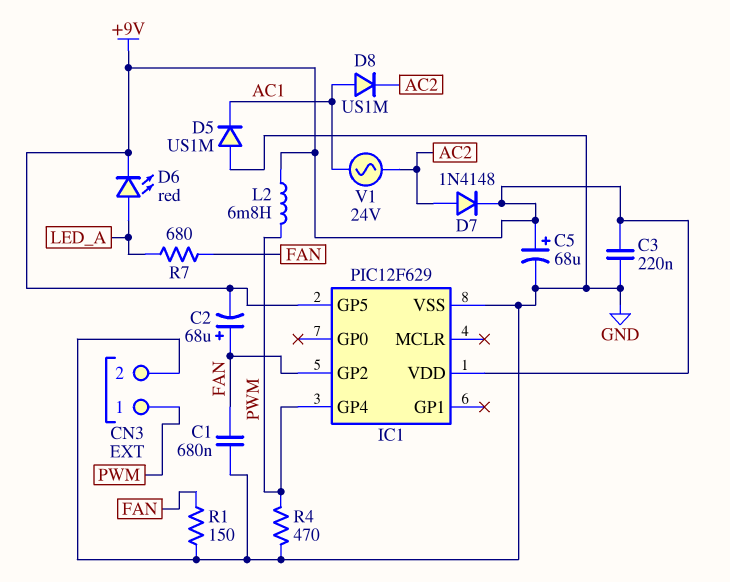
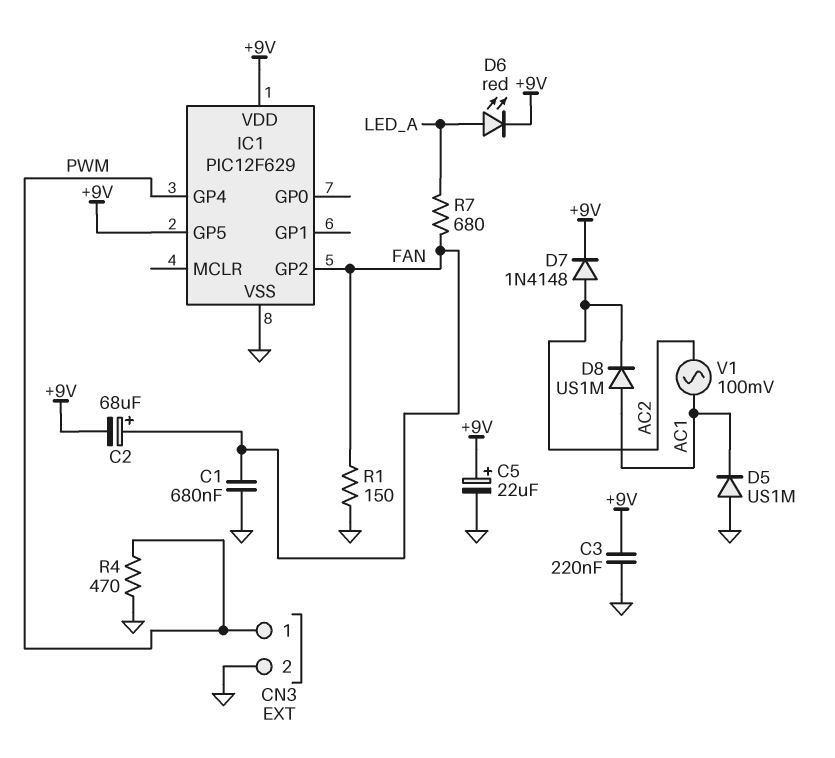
C5: 68uF (plus +9V, minus GND) -> 22uF (plus +9V, minus GND)
L2: 6.8mH (+9V, PWM) -> none
V1: AC 24V (AC1, AC2) -> AC 100mV (AC1, AC2)

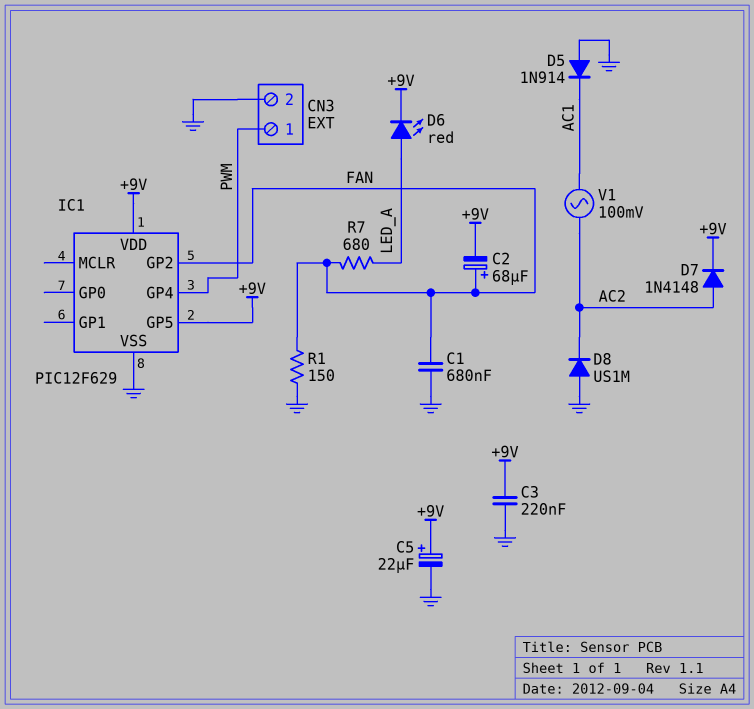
D5: diode US1M (A GND, K AC1) -> diode 1N914 (A GND, K AC1)
D8: diode US1M (A AC1, K AC2) -> diode US1M (A GND, K AC2)
R4: 470 (GND, PWM) -> none

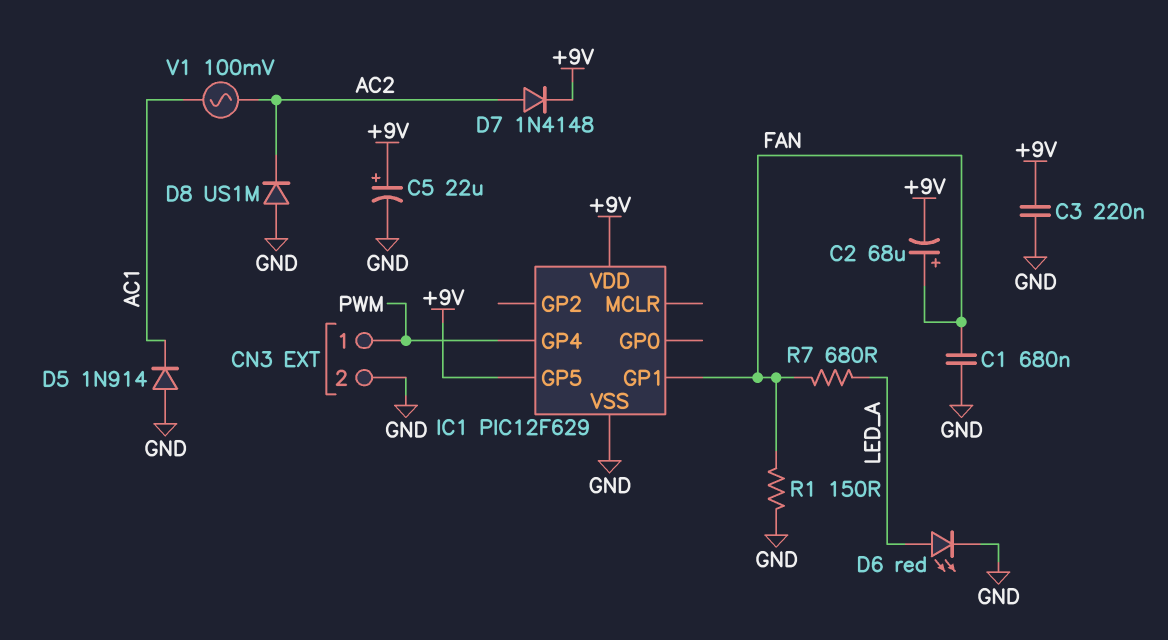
D6: LED red (A LED_A, K +9V) -> LED red (A LED_A, K GND)
IC1 pin GP1: none -> FAN
IC1 pin GP2: FAN -> none

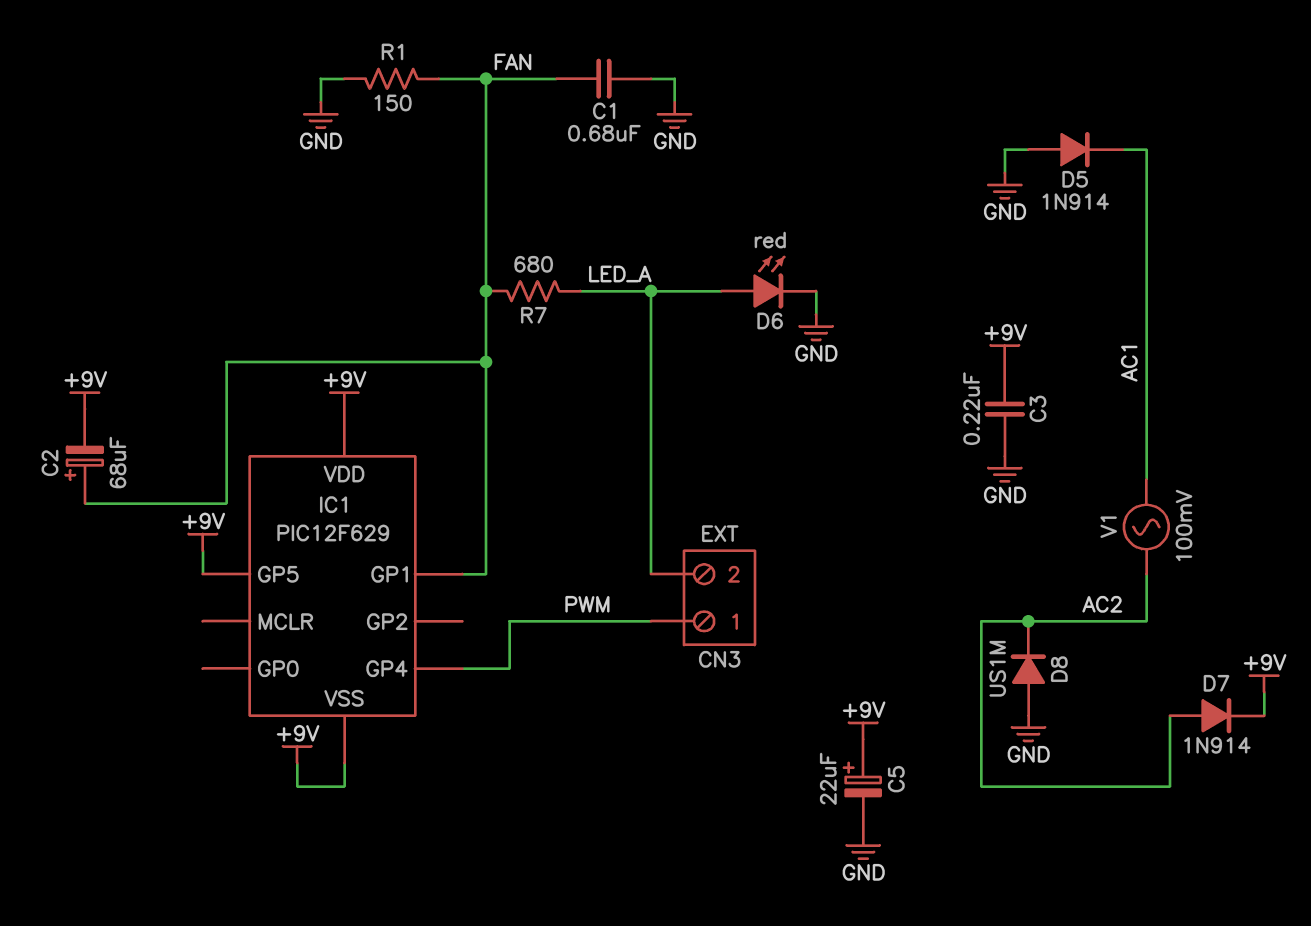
CN3 pin 2: GND -> LED_A
D7: diode 1N4148 (A AC2, K +9V) -> diode 1N914 (A AC2, K +9V)
IC1 pin VSS: GND -> +9V

